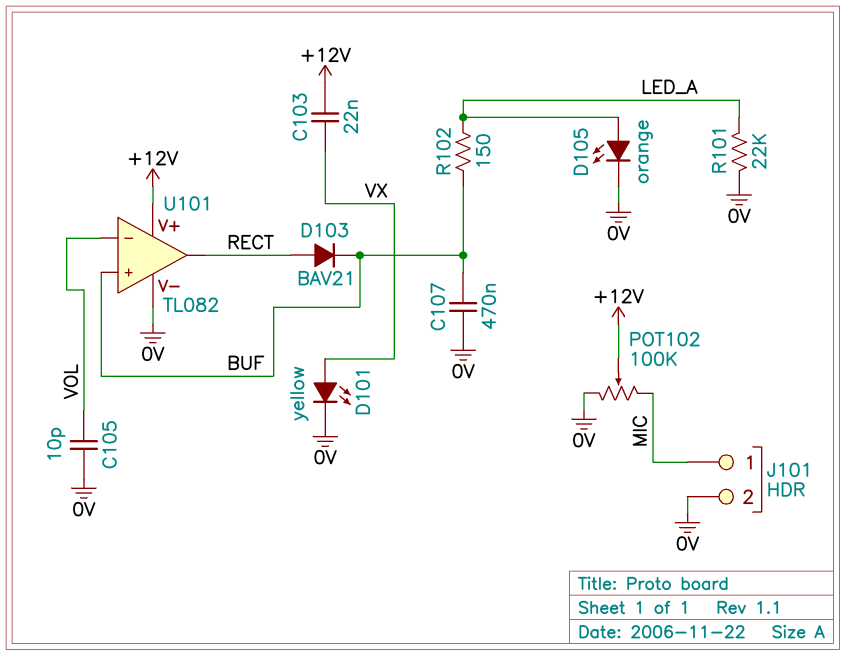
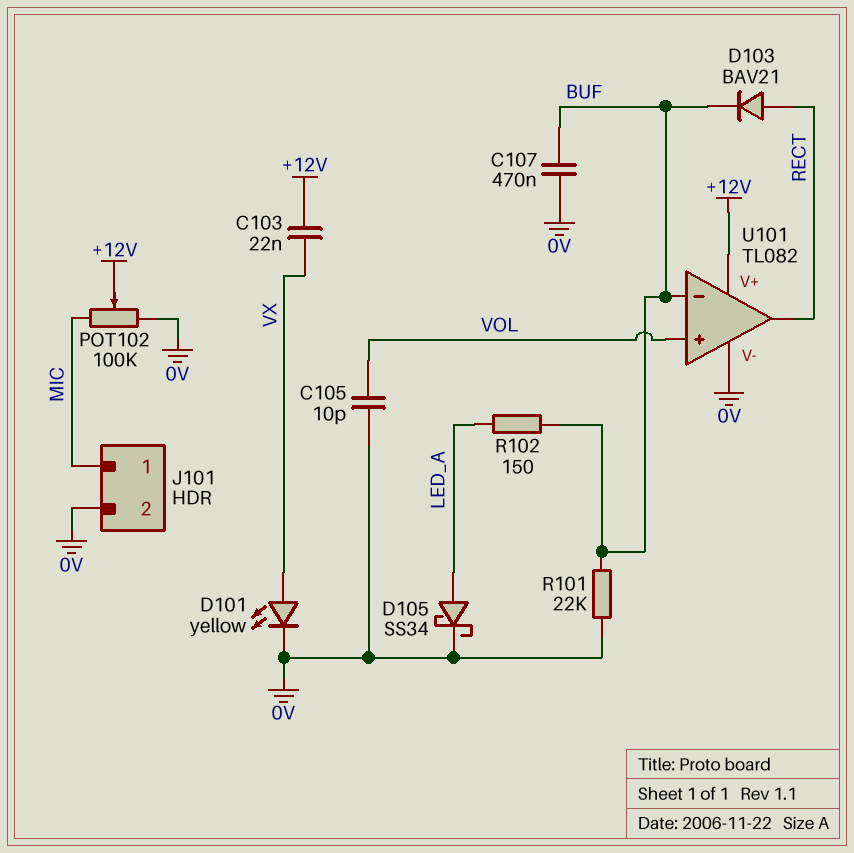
D105: LED orange (A LED_A, K 0V) -> schottky SS34 (A LED_A, K 0V)
R101: 22k (0V, LED_A) -> 22k (0V, BUF)
U101 pin in+: BUF -> VOL
U101 pin in-: VOL -> BUF

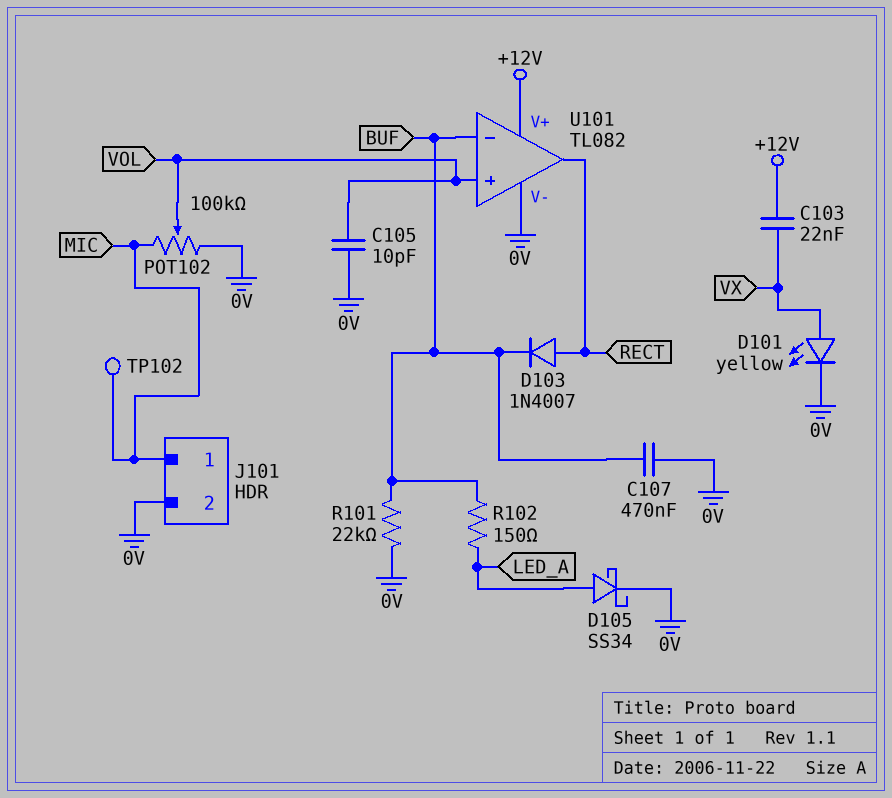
D103: diode BAV21 (A RECT, K BUF) -> diode 1N4007 (A RECT, K BUF)
POT102: 100k (0V, MIC, wiper +12V) -> 100k (0V, MIC, wiper VOL)
TP102: none -> test point (MIC)

